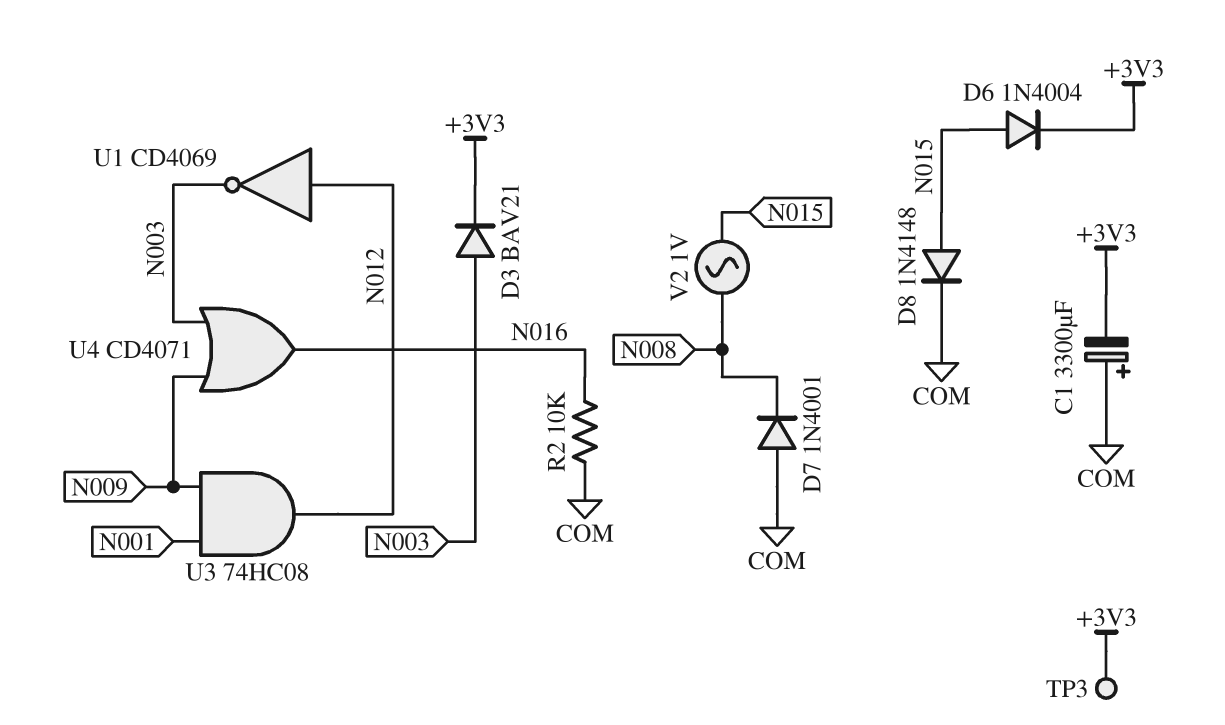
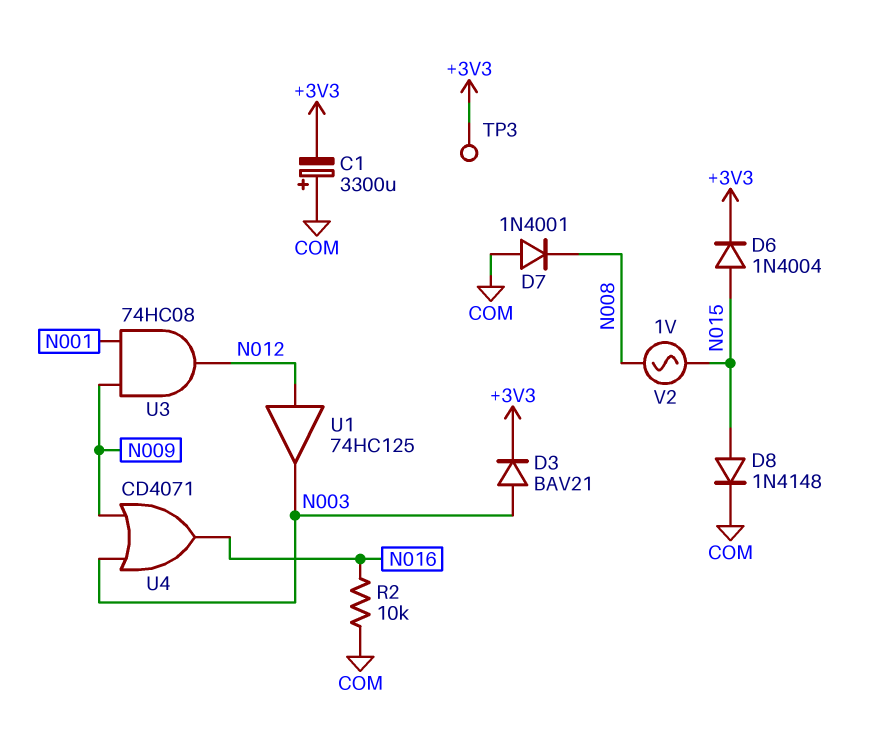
U1: NOT CD4069 (in N012, out N003) -> buffer 74HC125 (in N012, out N003)

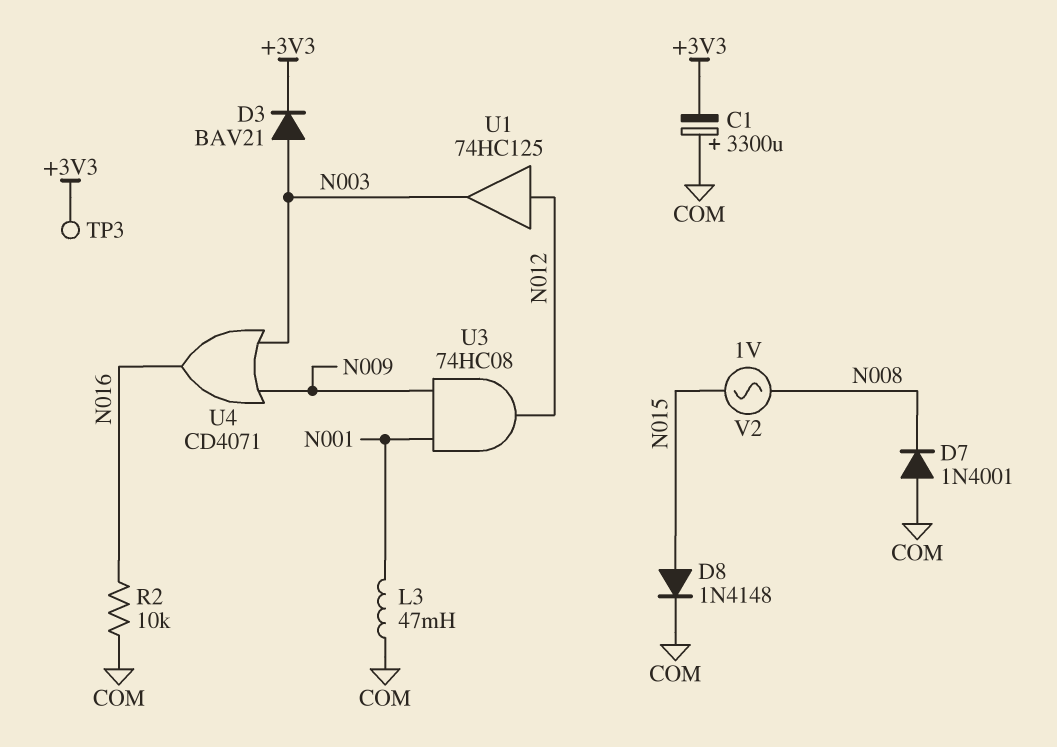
D6: diode 1N4004 (A N015, K +3V3) -> none
L3: none -> 47mH (COM, N001)

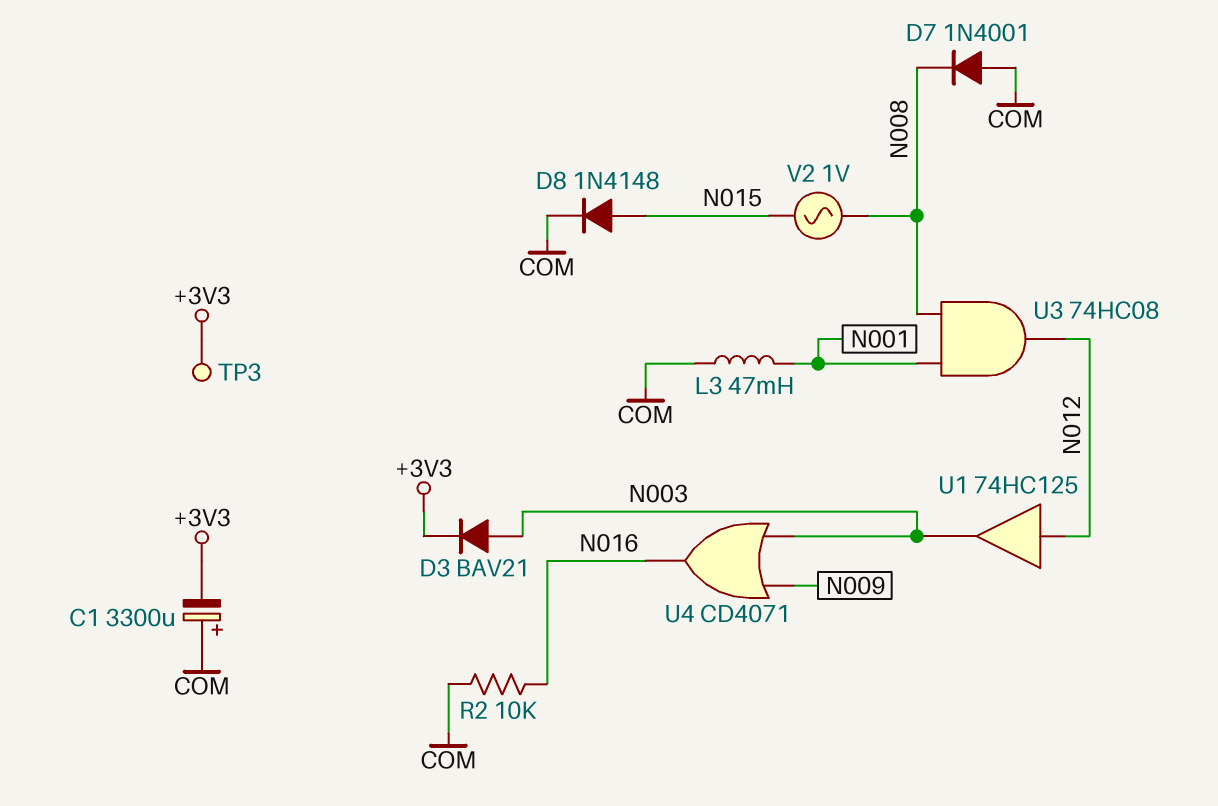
U3: AND 74HC08 (in N001, in N009, out N012) -> AND 74HC08 (in N001, in N008, out N012)

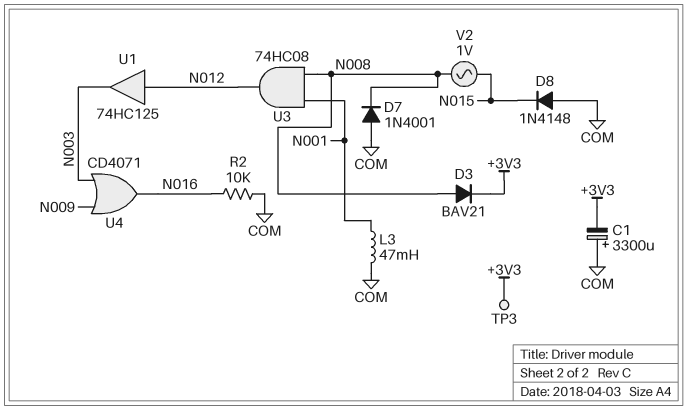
D3: diode BAV21 (A N003, K +3V3) -> diode BAV21 (A N008, K +3V3)
D8: diode 1N4148 (A N015, K COM) -> diode 1N4148 (A COM, K N015)

